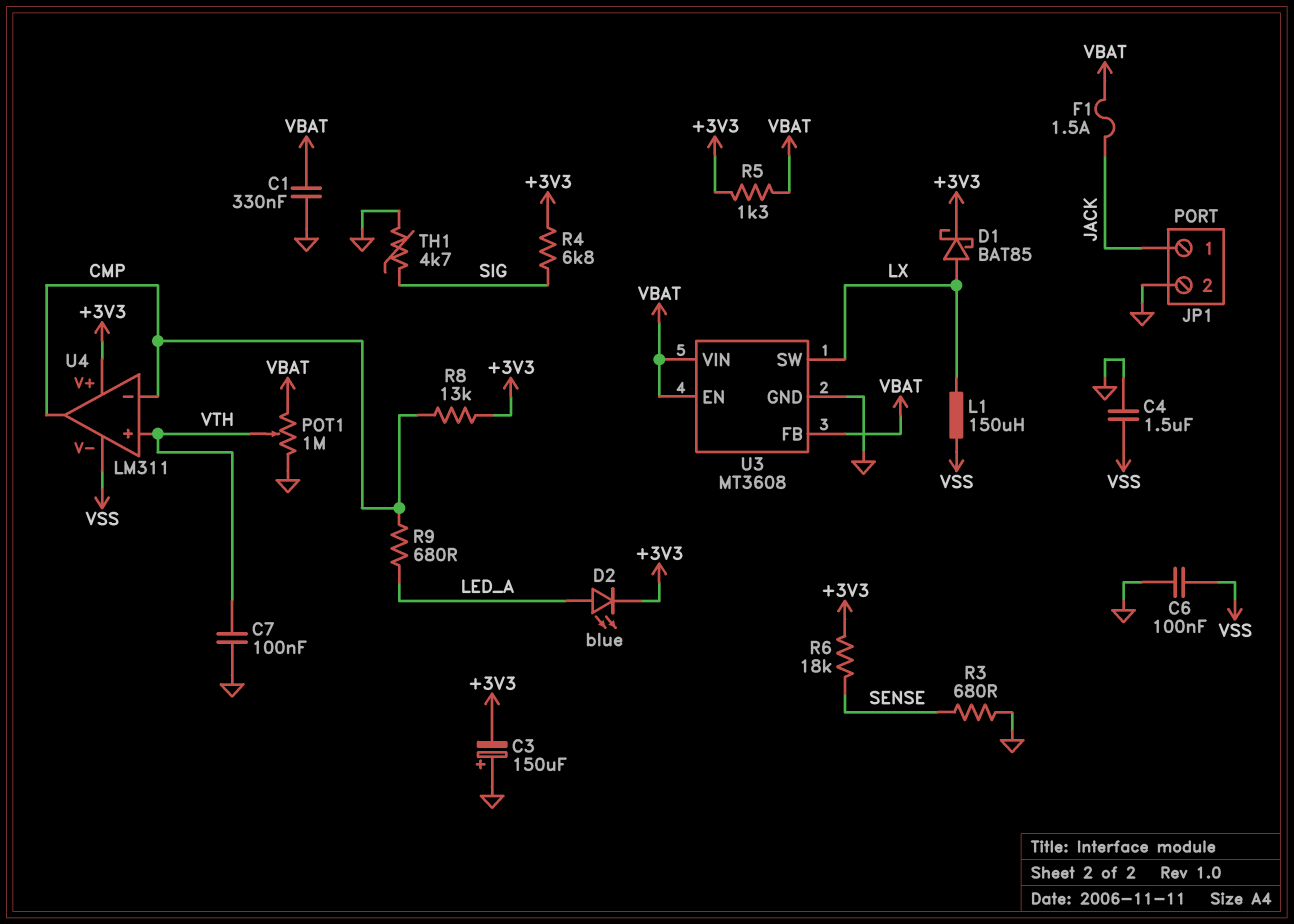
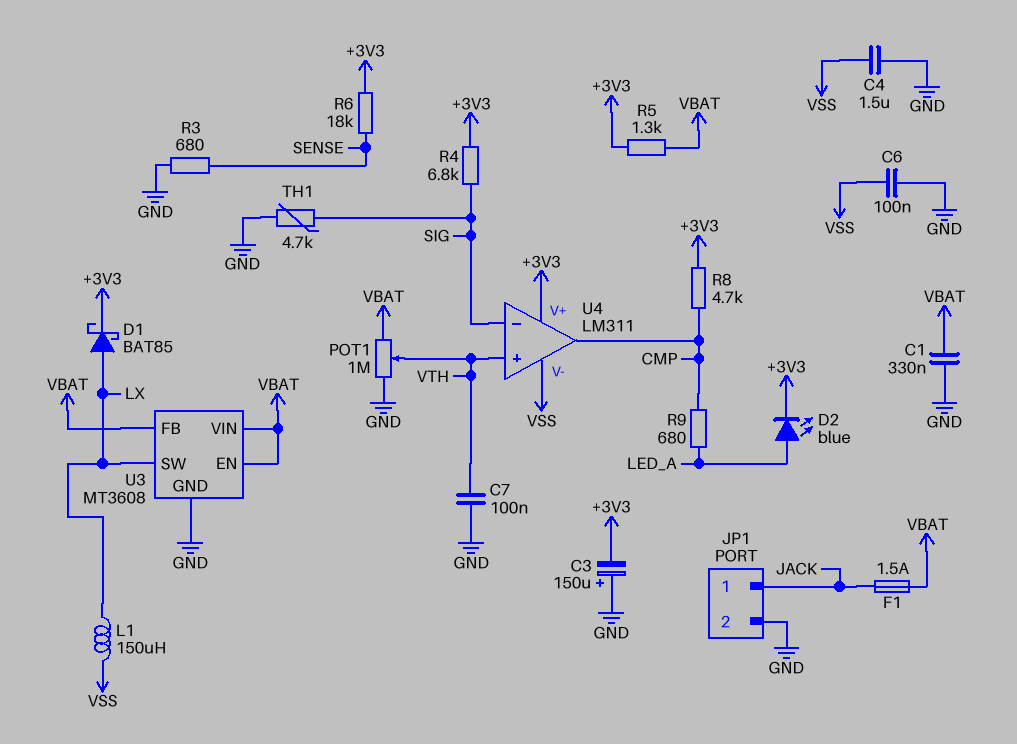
R8: 13k (+3V3, CMP) -> 4.7k (+3V3, CMP)
U4 pin in-: CMP -> SIG

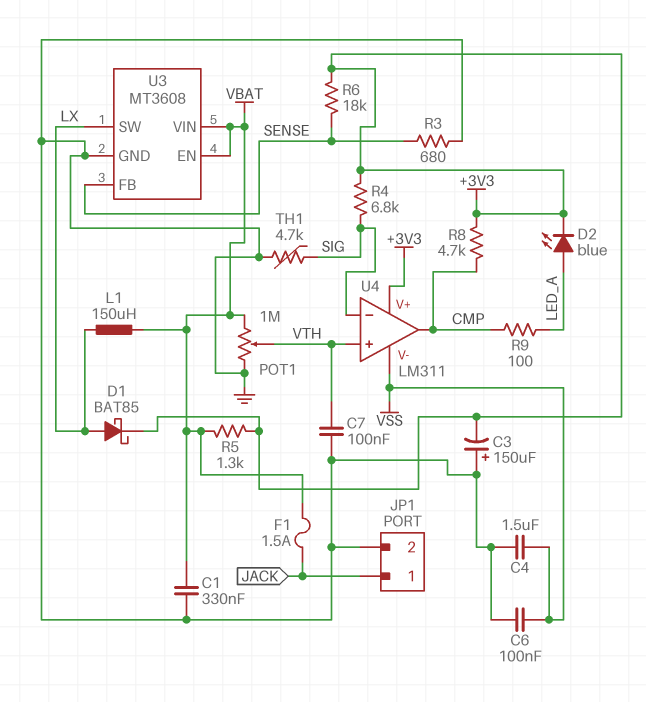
L1: 150uH (LX, VSS) -> 150uH (LX, VBAT)
R9: 680 (CMP, LED_A) -> 100 (CMP, LED_A)
U3 pin FB: VBAT -> SENSE

